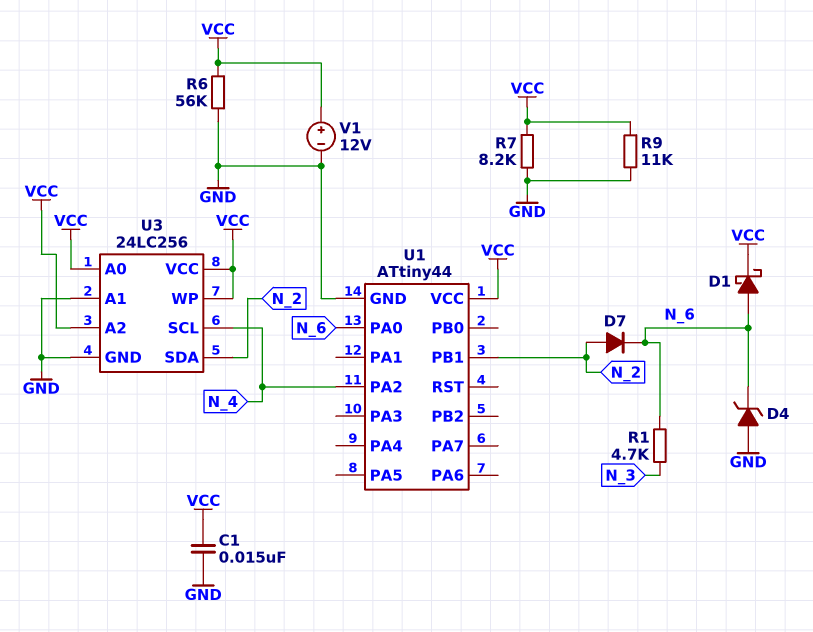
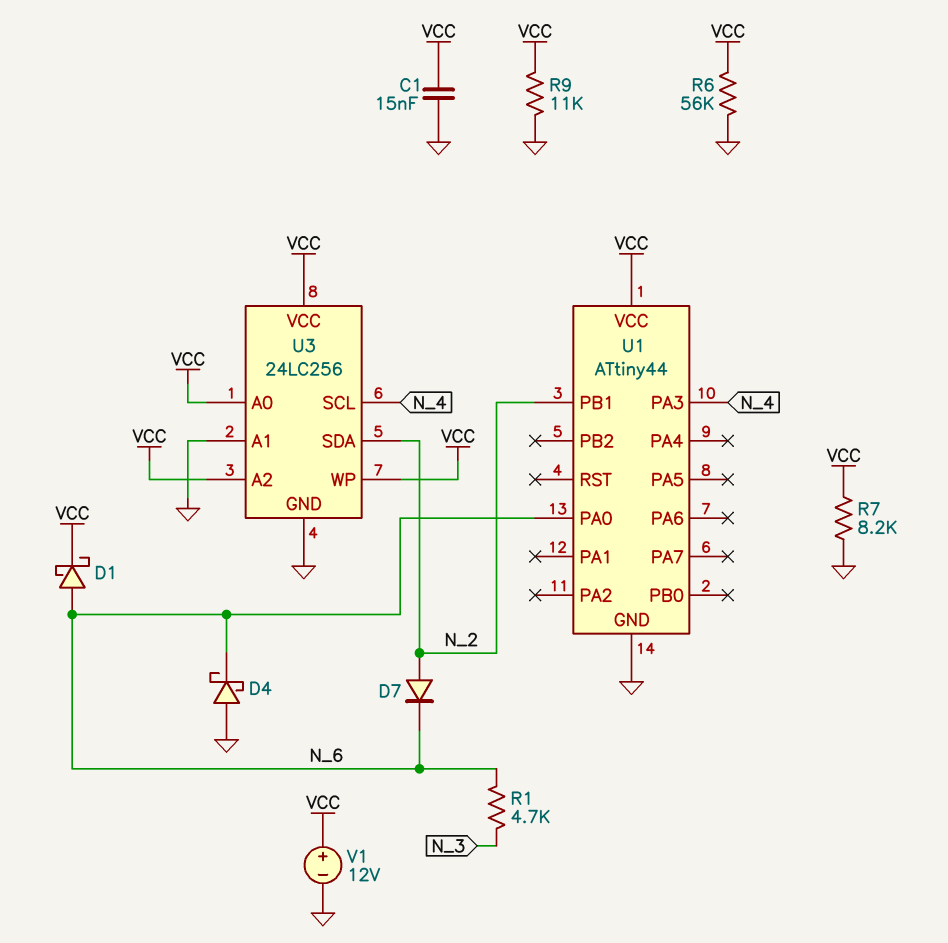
D4: zener (A GND, K N_6) -> schottky (A GND, K N_6)
U1 pin PA2: N_4 -> none
U1 pin PA3: none -> N_4

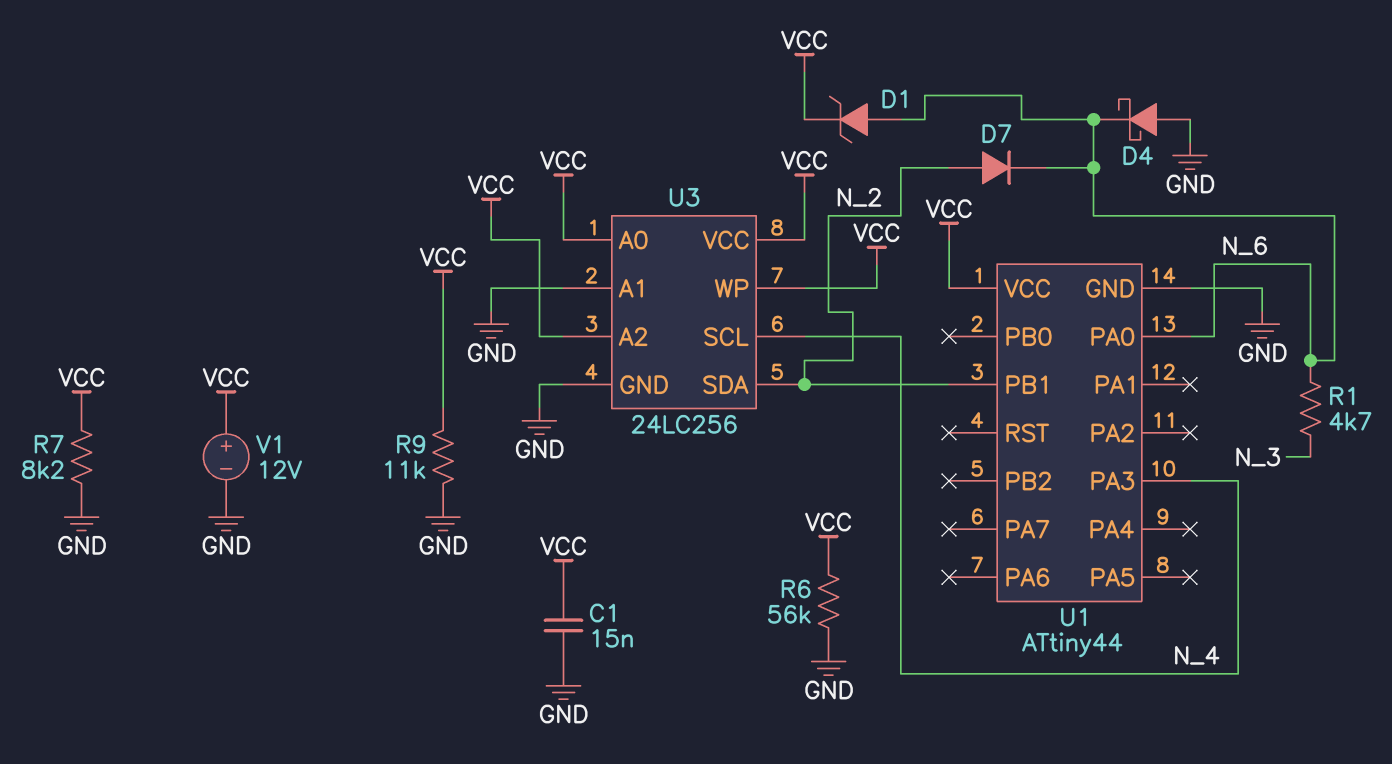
D1: schottky (A N_6, K VCC) -> zener (A N_6, K VCC)

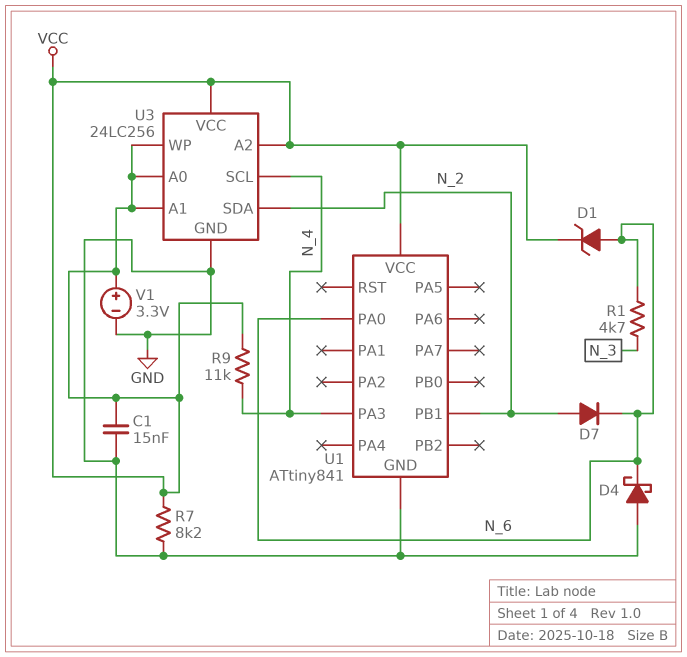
R6: 56k (GND, VCC) -> none
R9: 11k (GND, VCC) -> 11k (N_4, VCC)
U1: ATtiny44 -> ATtiny841
U3 pin A1: GND -> VCC
V1: 12V (plus VCC, minus GND) -> 3.3V (plus VCC, minus GND)

